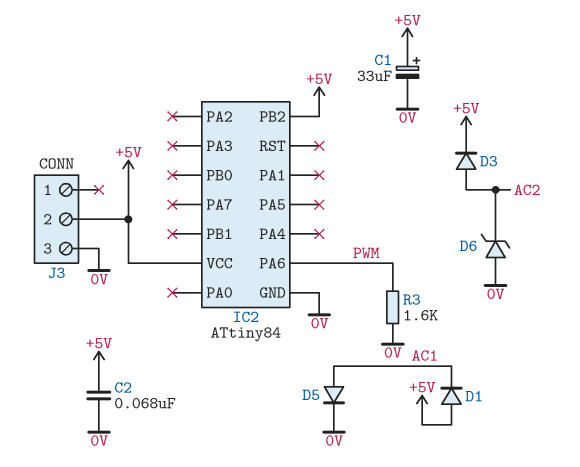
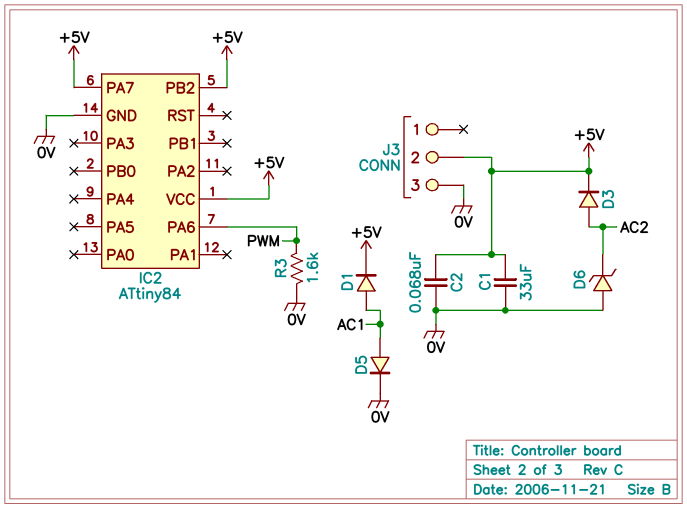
C1: 33uF (plus +5V, minus 0V) -> 33uF (+5V, 0V)
D1: diode (A +5V, K AC1) -> diode (A AC1, K +5V)
IC2 pin PA7: none -> +5V

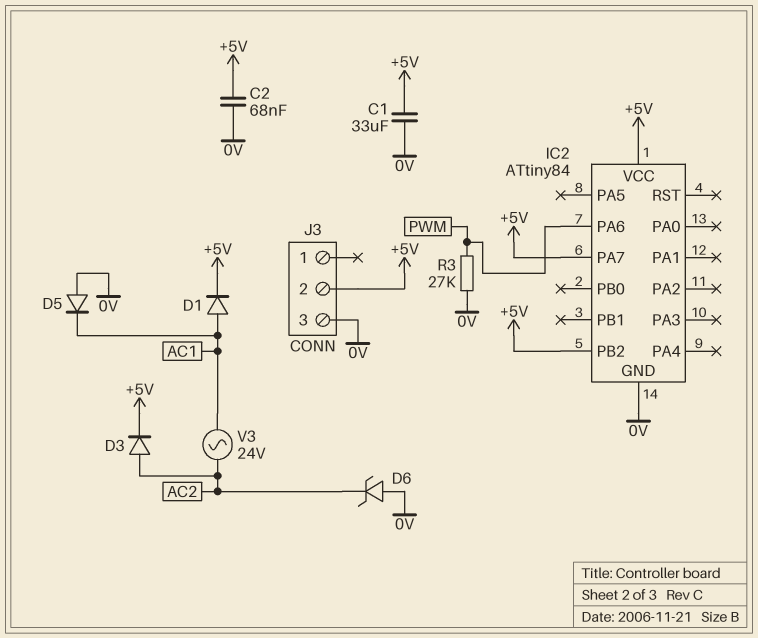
D5: diode (A AC1, K 0V) -> diode (A 0V, K AC1)
R3: 1.6k (0V, PWM) -> 27k (0V, PWM)
V3: none -> AC 24V (AC1, AC2)

